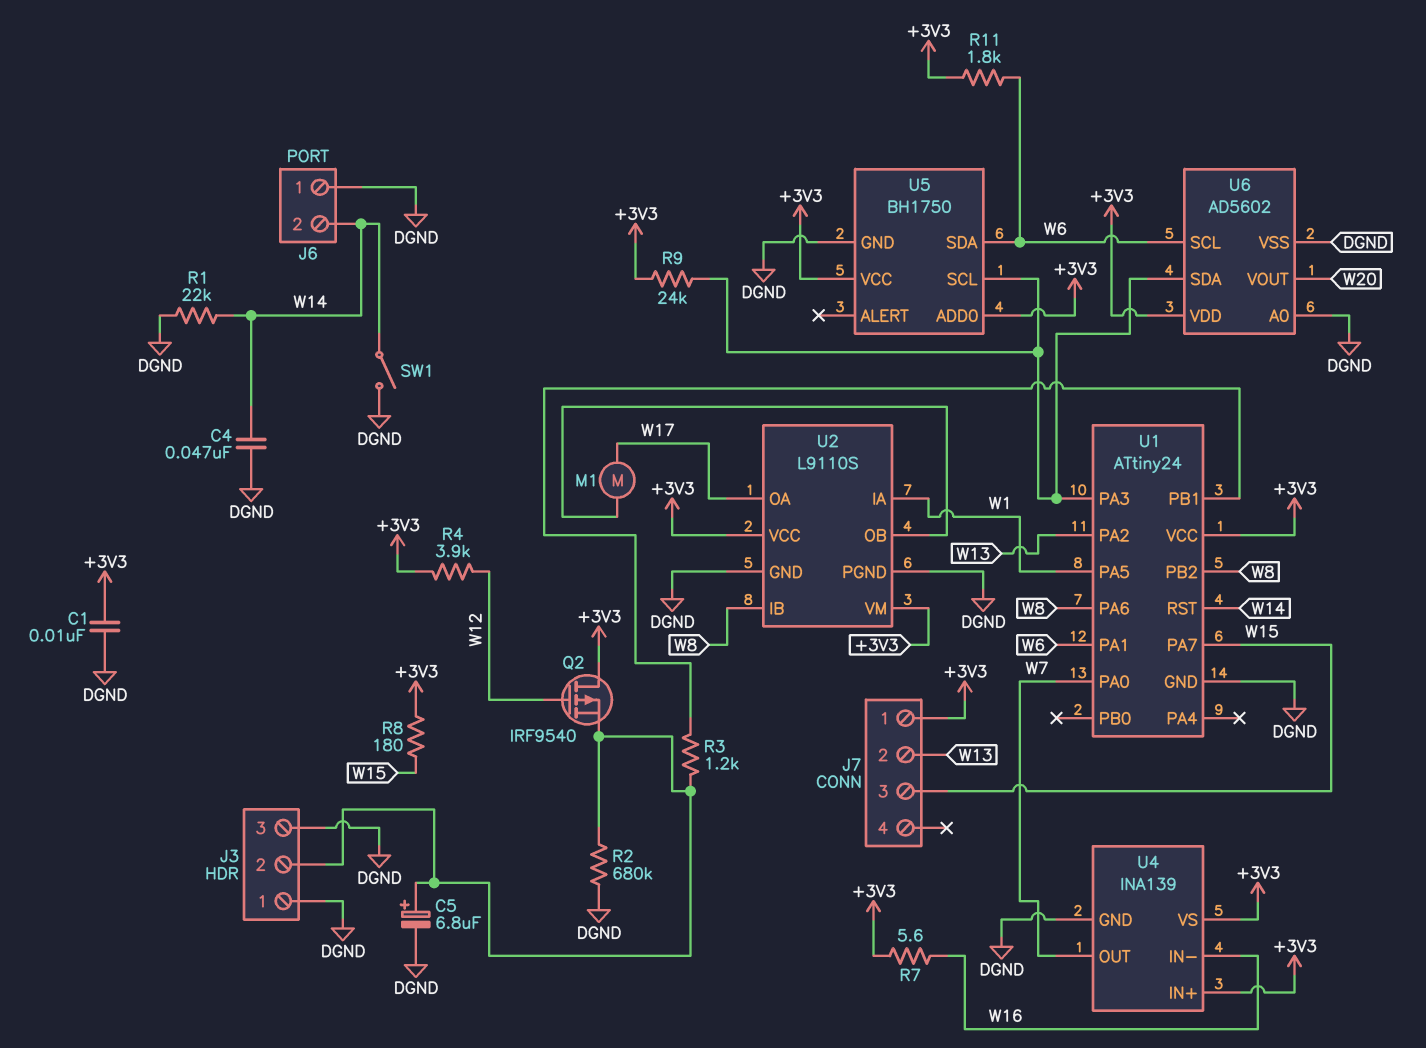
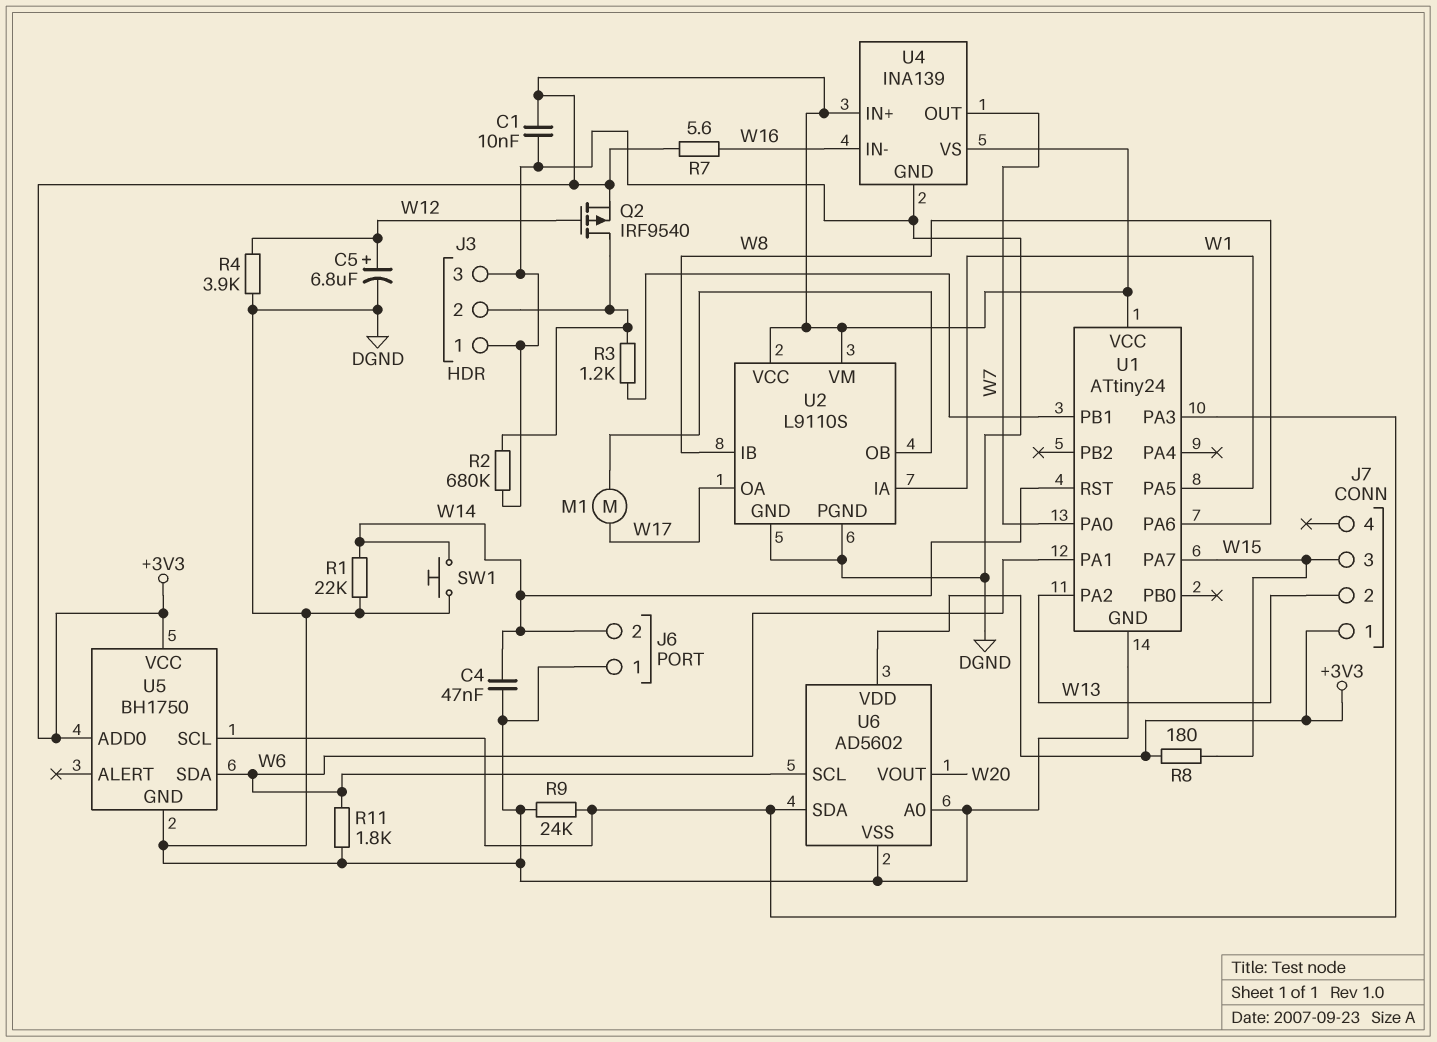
C5: 6.8uF (plus J3/2, minus DGND) -> 6.8uF (plus W12, minus DGND)
Q2: PMOS IRF9540 (G W12, D +3V3, S J3/2) -> PMOS IRF9540 (G W12, D J3/2, S +3V3)
R4: 3.9k (+3V3, W12) -> 3.9k (DGND, W12)
R9: 24k (+3V3, U1/PA3) -> 24k (DGND, U1/PA3)
R11: 1.8k (+3V3, W6) -> 1.8k (DGND, W6)
SW1: switch (DGND, W14) -> button (DGND, W14)
U1 pin PB2: W8 -> none

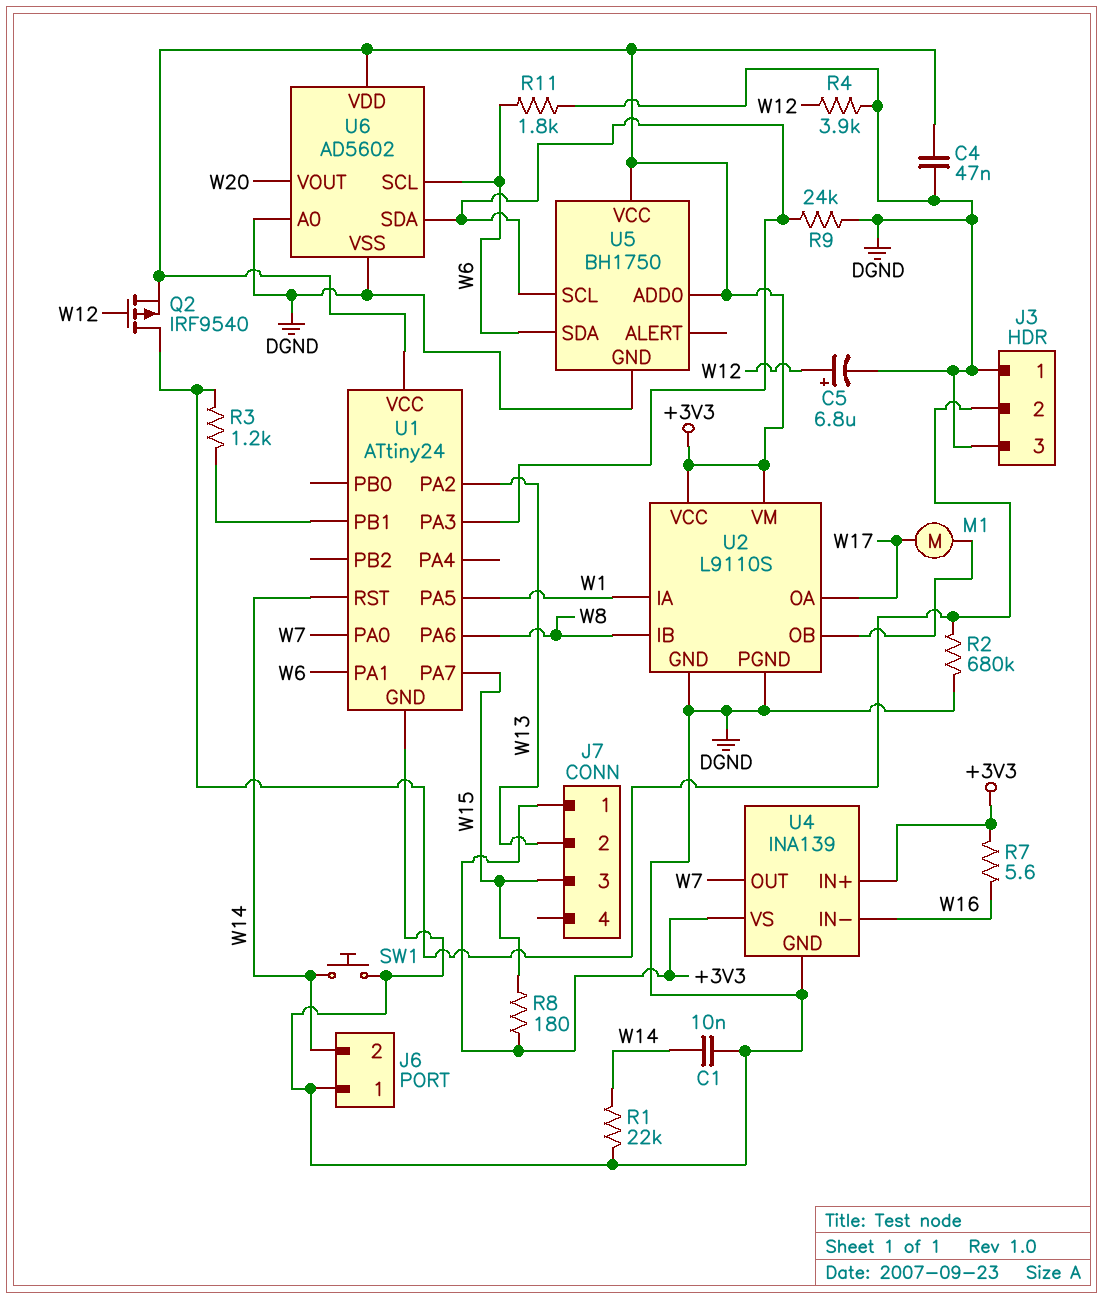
C1: 10nF (+3V3, DGND) -> 10nF (DGND, W14)
C4: 47nF (DGND, W14) -> 47nF (+3V3, DGND)

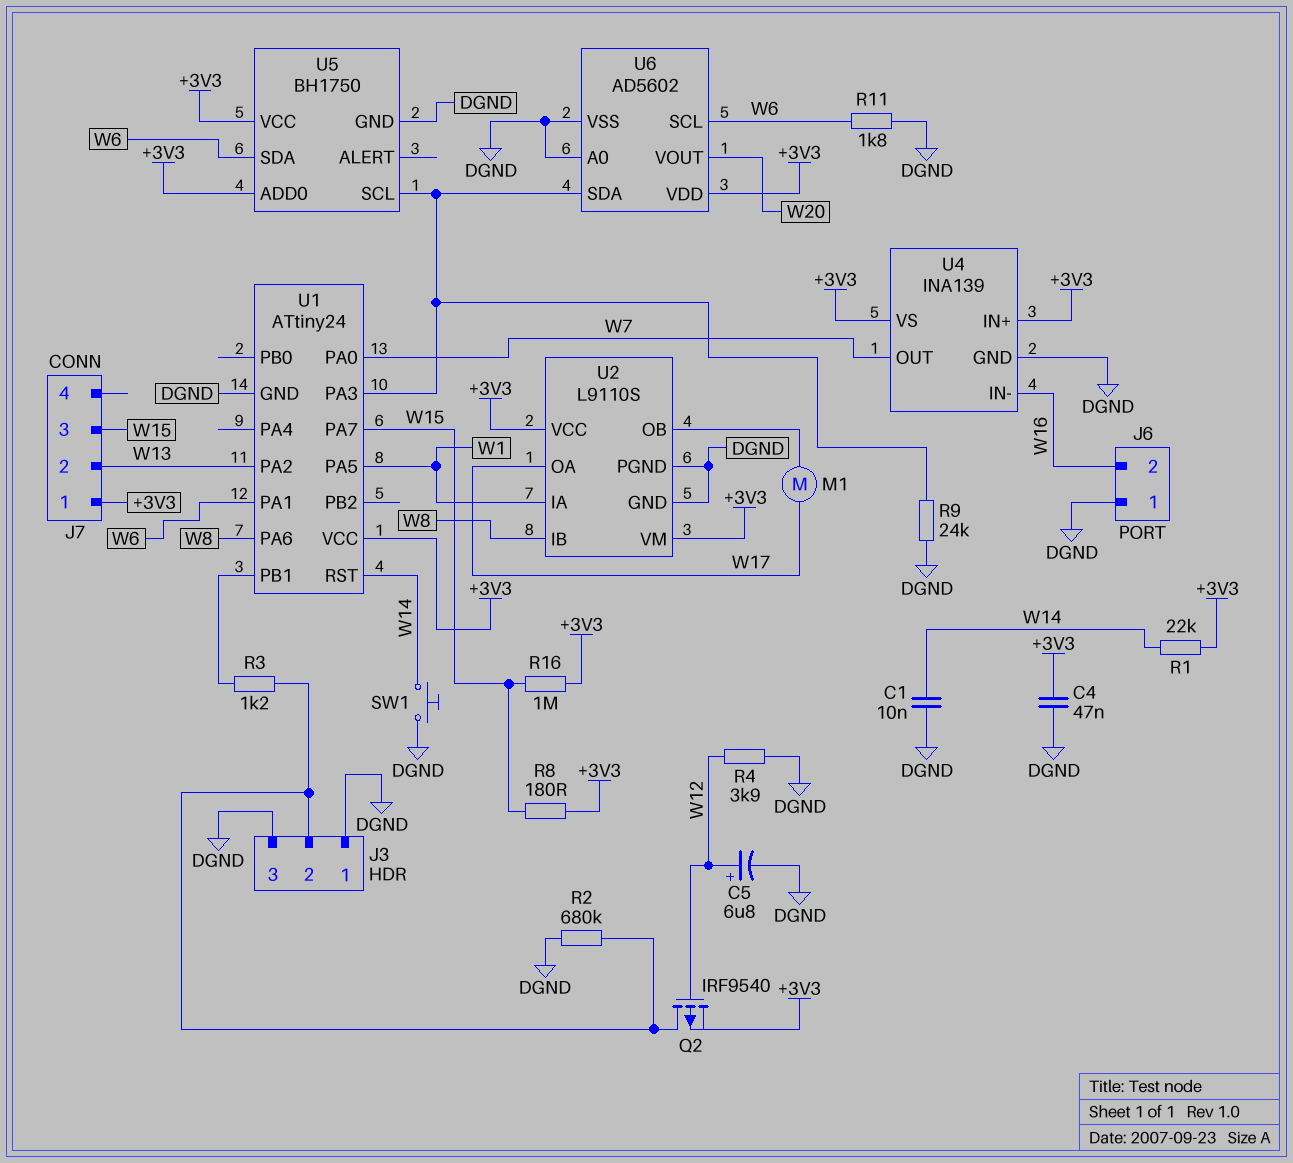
J6 pin 2: W14 -> W16
R1: 22k (DGND, W14) -> 22k (+3V3, W14)
R7: 5.6 (+3V3, W16) -> none
R16: none -> 1M (+3V3, W15)

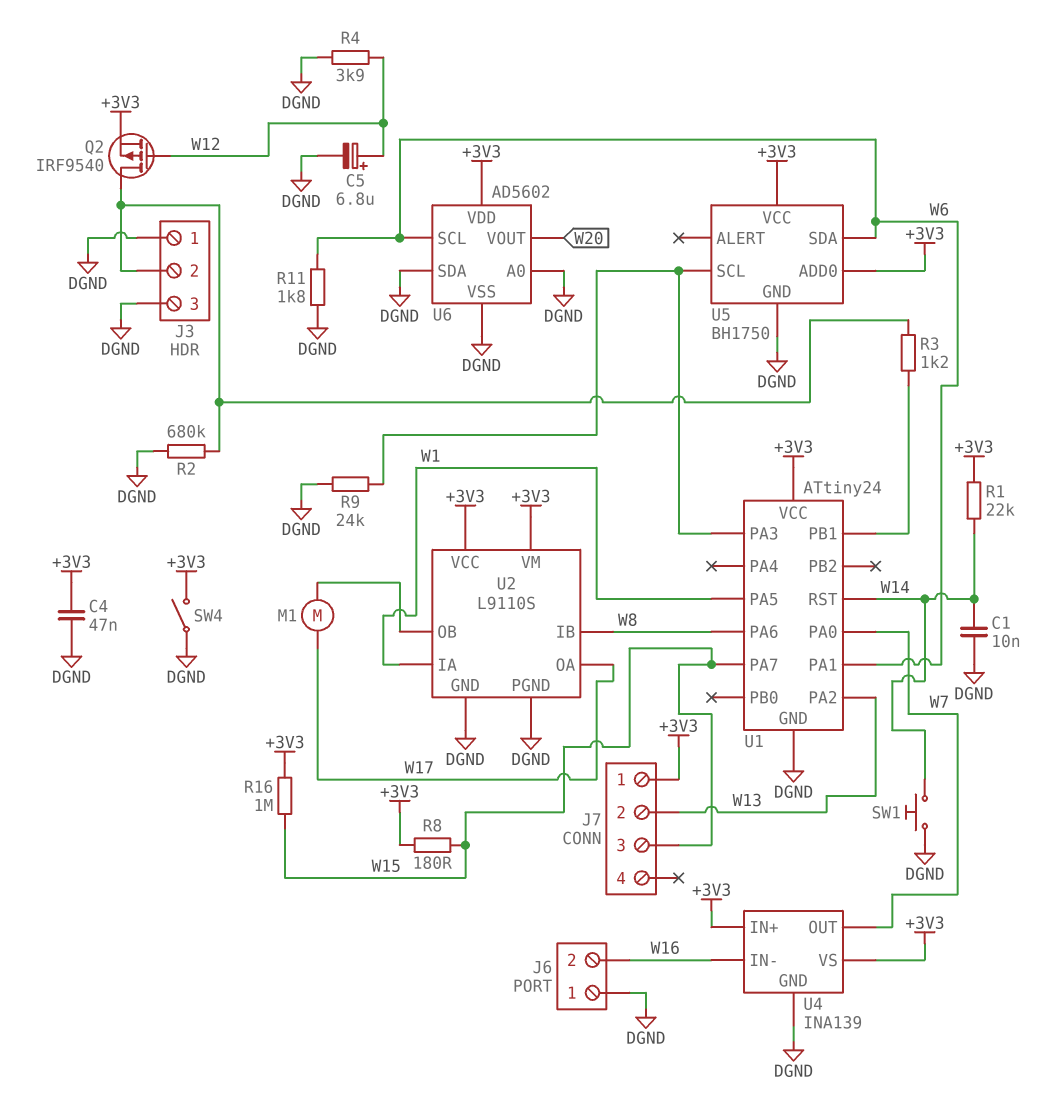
SW4: none -> switch (+3V3, DGND)
U6 pin SDA: U1/PA3 -> DGND

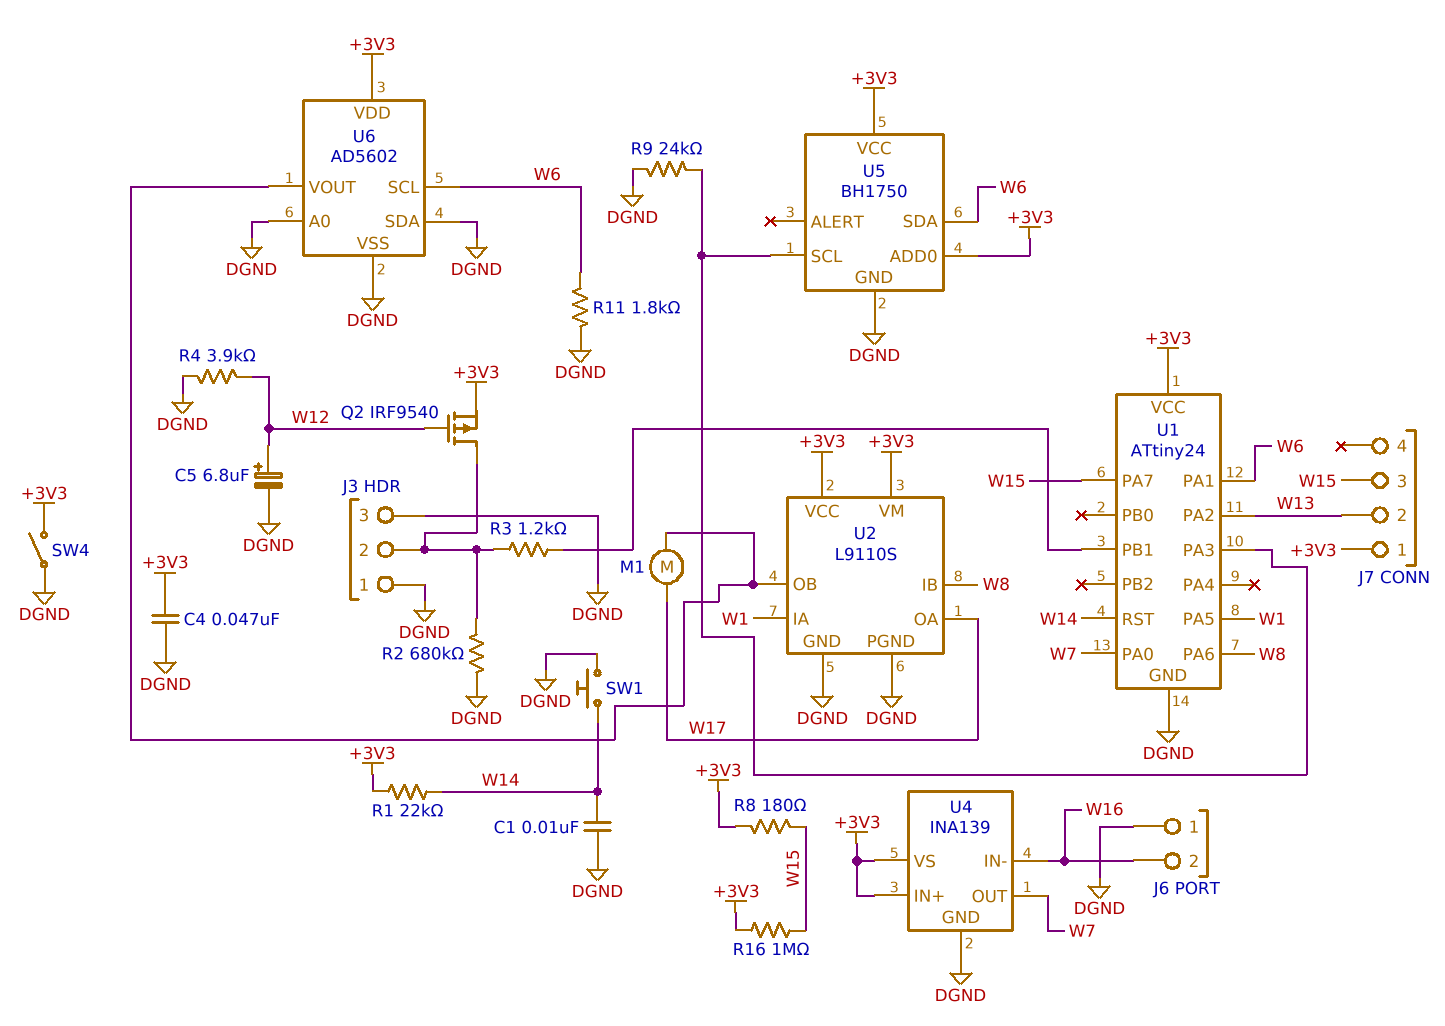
U6 pin VOUT: W20 -> U2/OB

